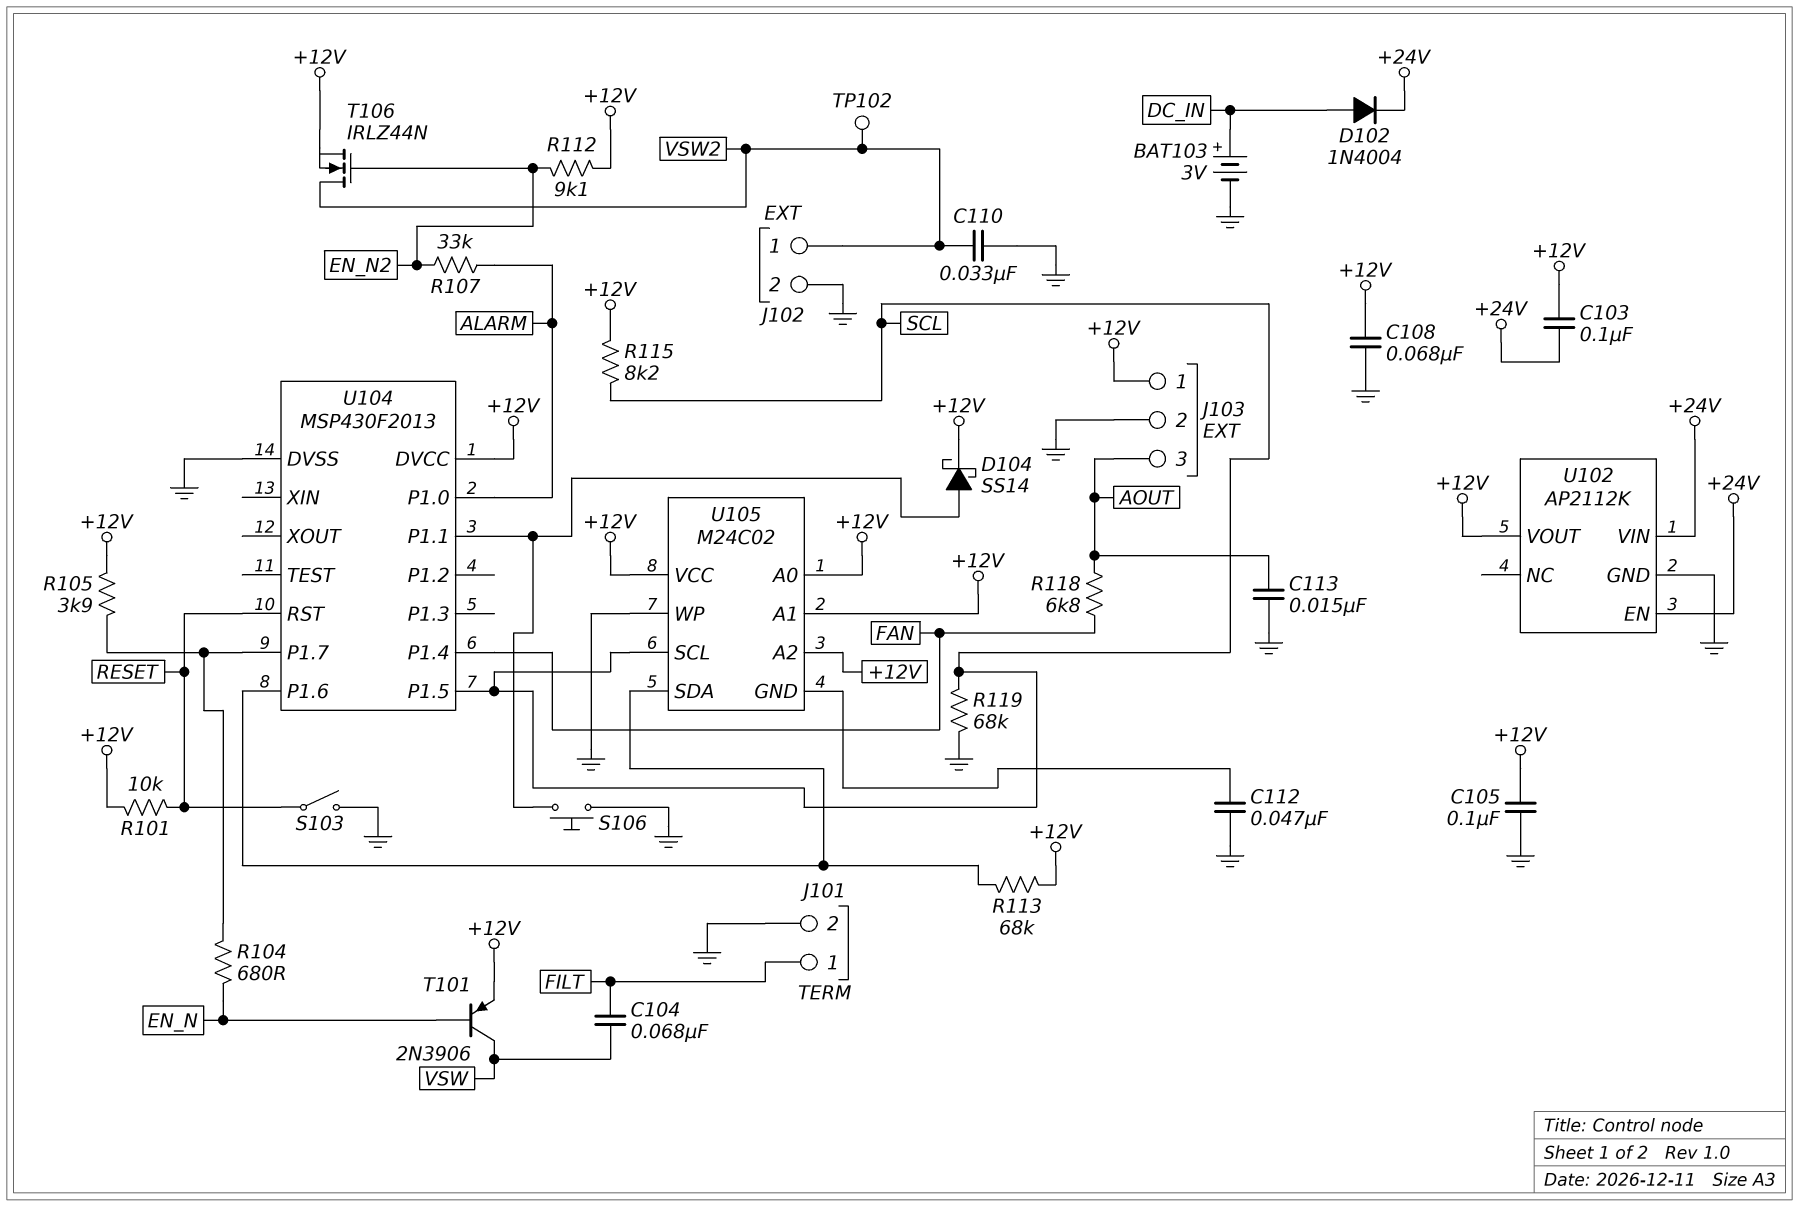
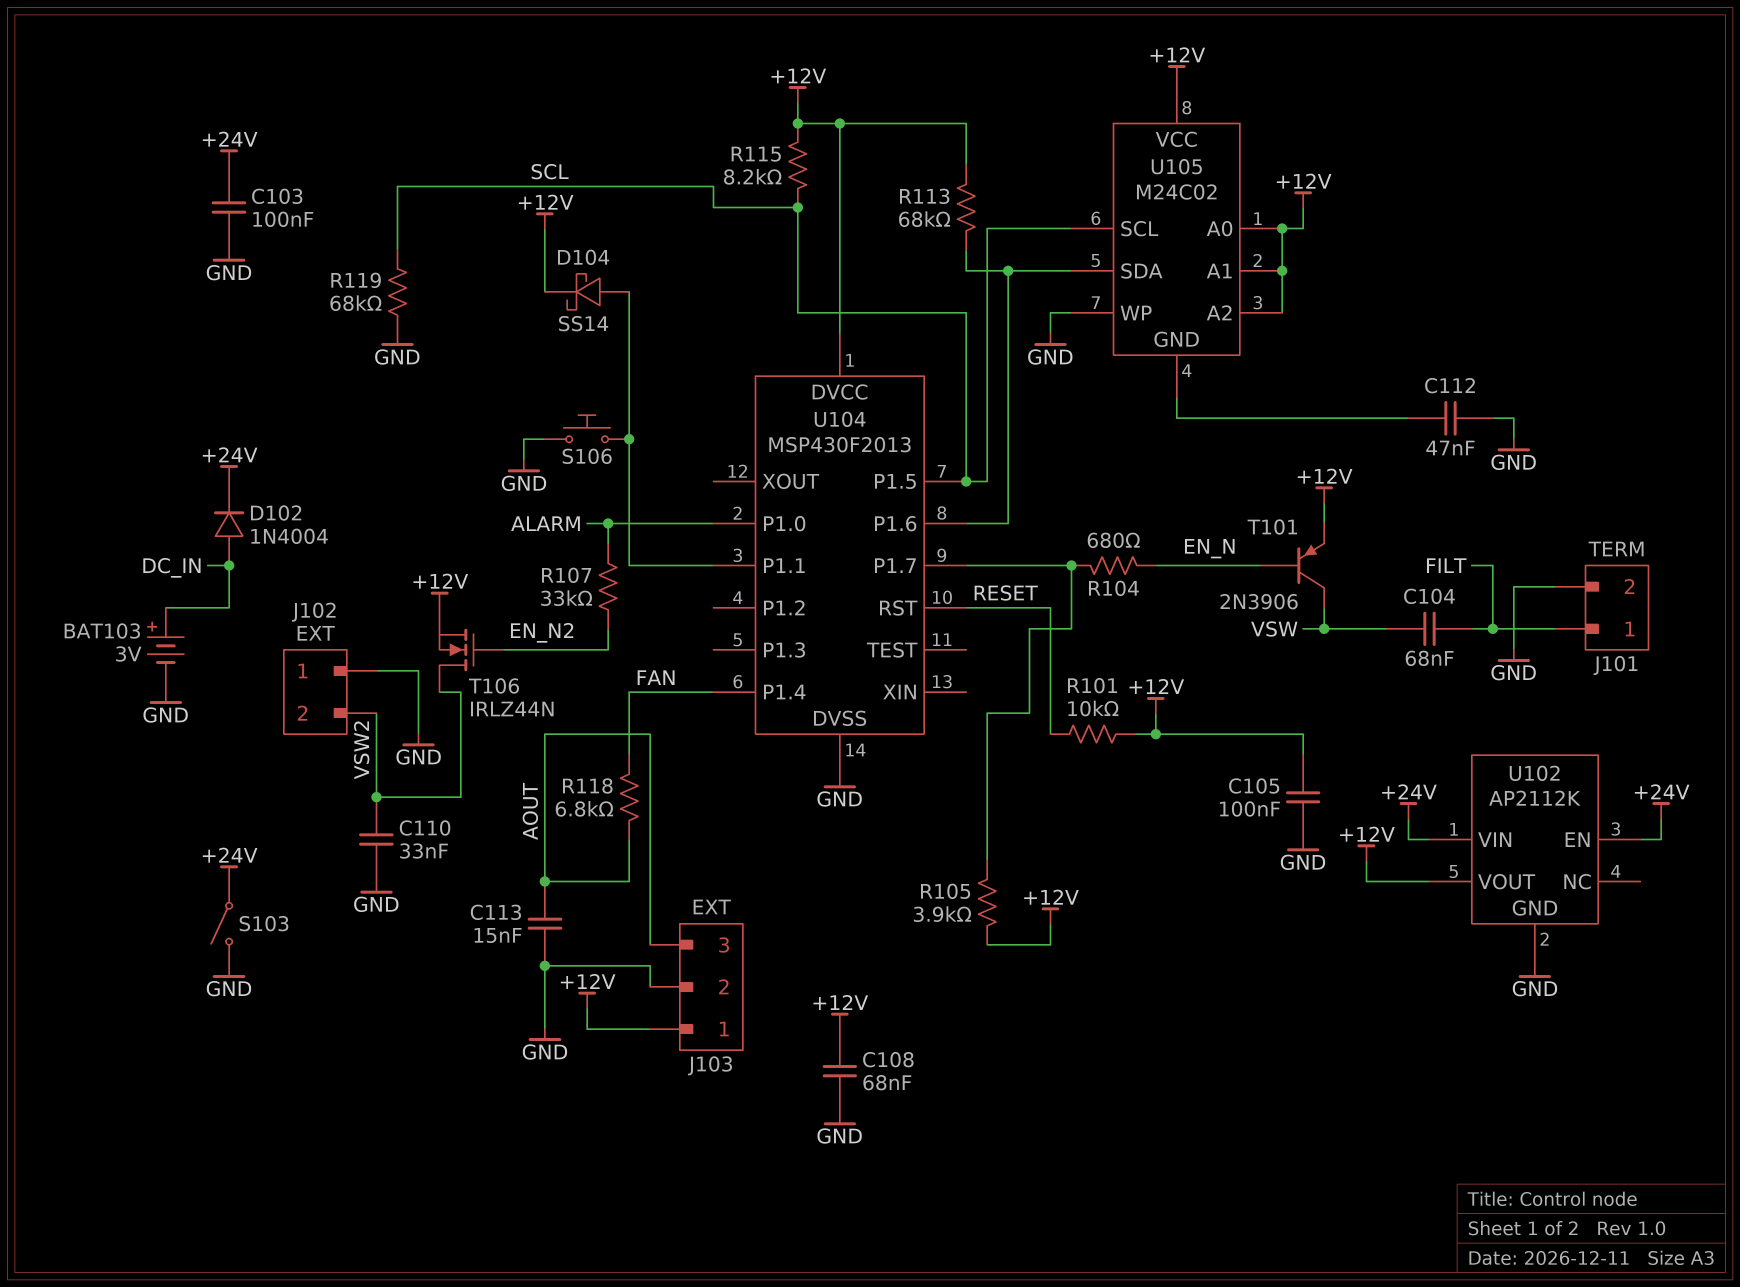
C103: 100nF (+12V, +24V) -> 100nF (+24V, GND)
J102 pin 1: VSW2 -> GND
J102 pin 2: GND -> VSW2
R112: 9.1k (+12V, EN_N2) -> none
S103: switch (GND, RESET) -> switch (+24V, GND)
TP102: test point (VSW2) -> none

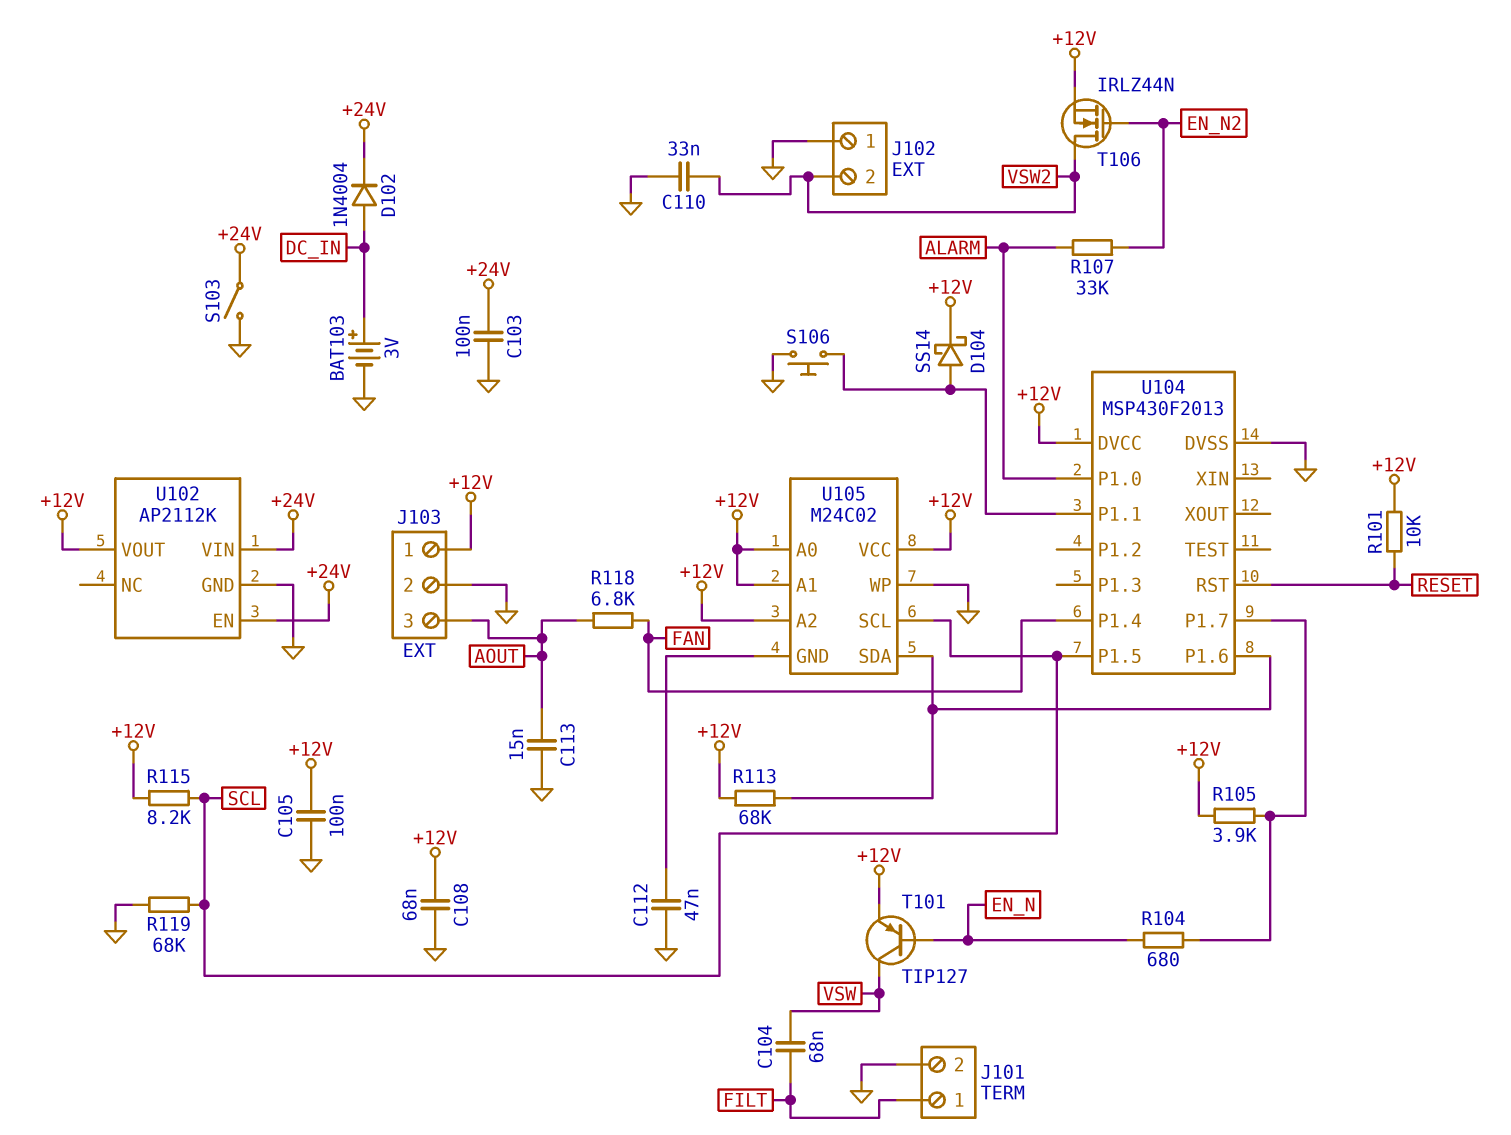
T101: PNP 2N3906 (B EN_N, C VSW, E +12V) -> PNP TIP127 (B EN_N, C VSW, E +12V)

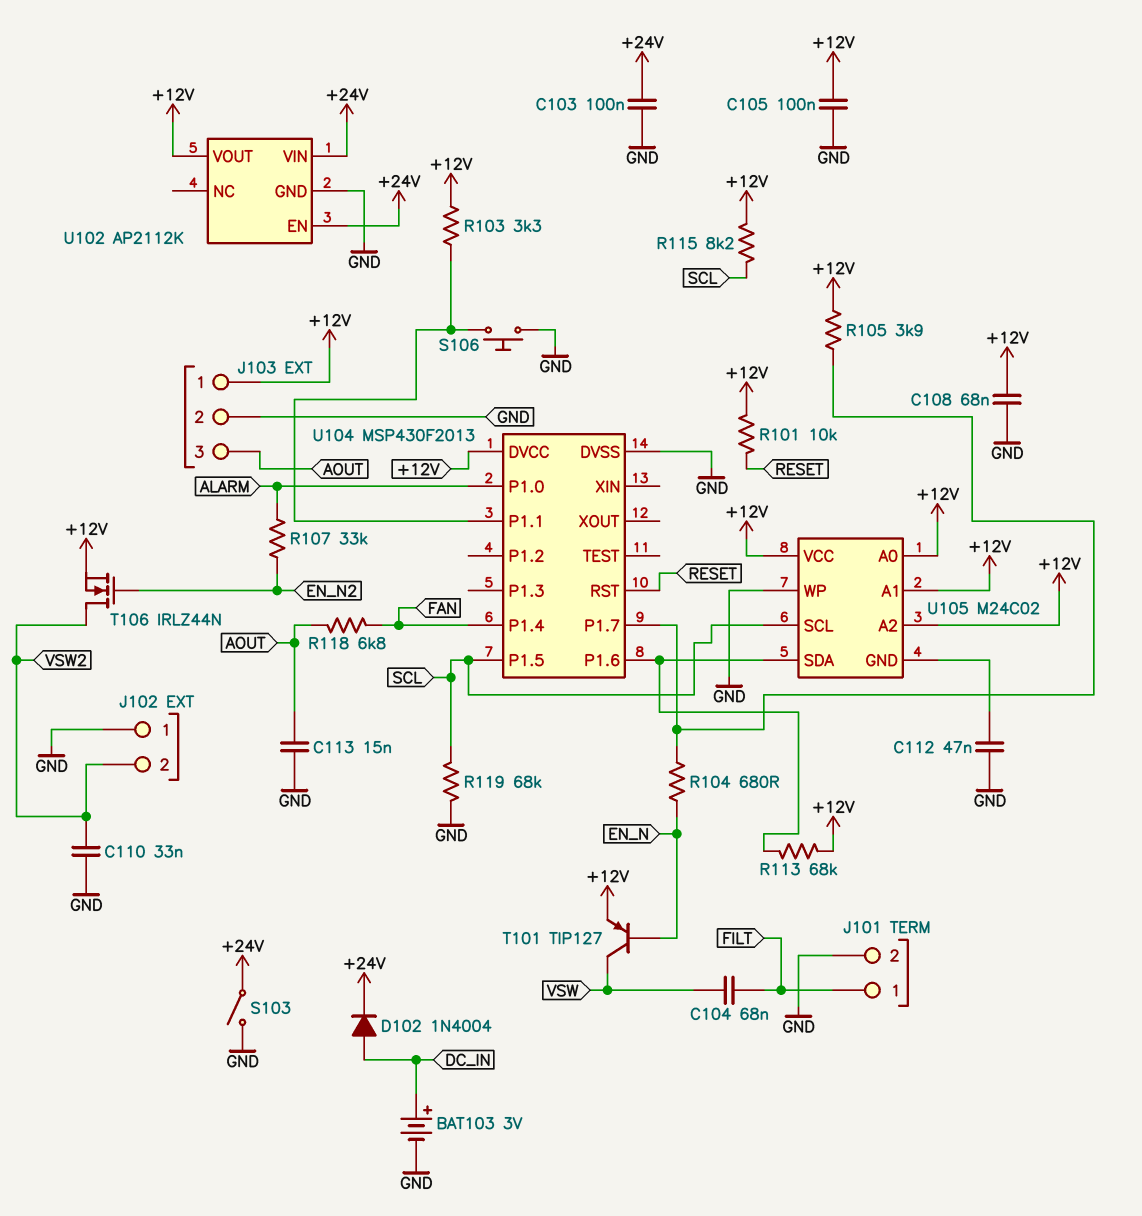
D104: schottky SS14 (A U104/P1.1, K +12V) -> none
R103: none -> 3.3k (+12V, U104/P1.1)

